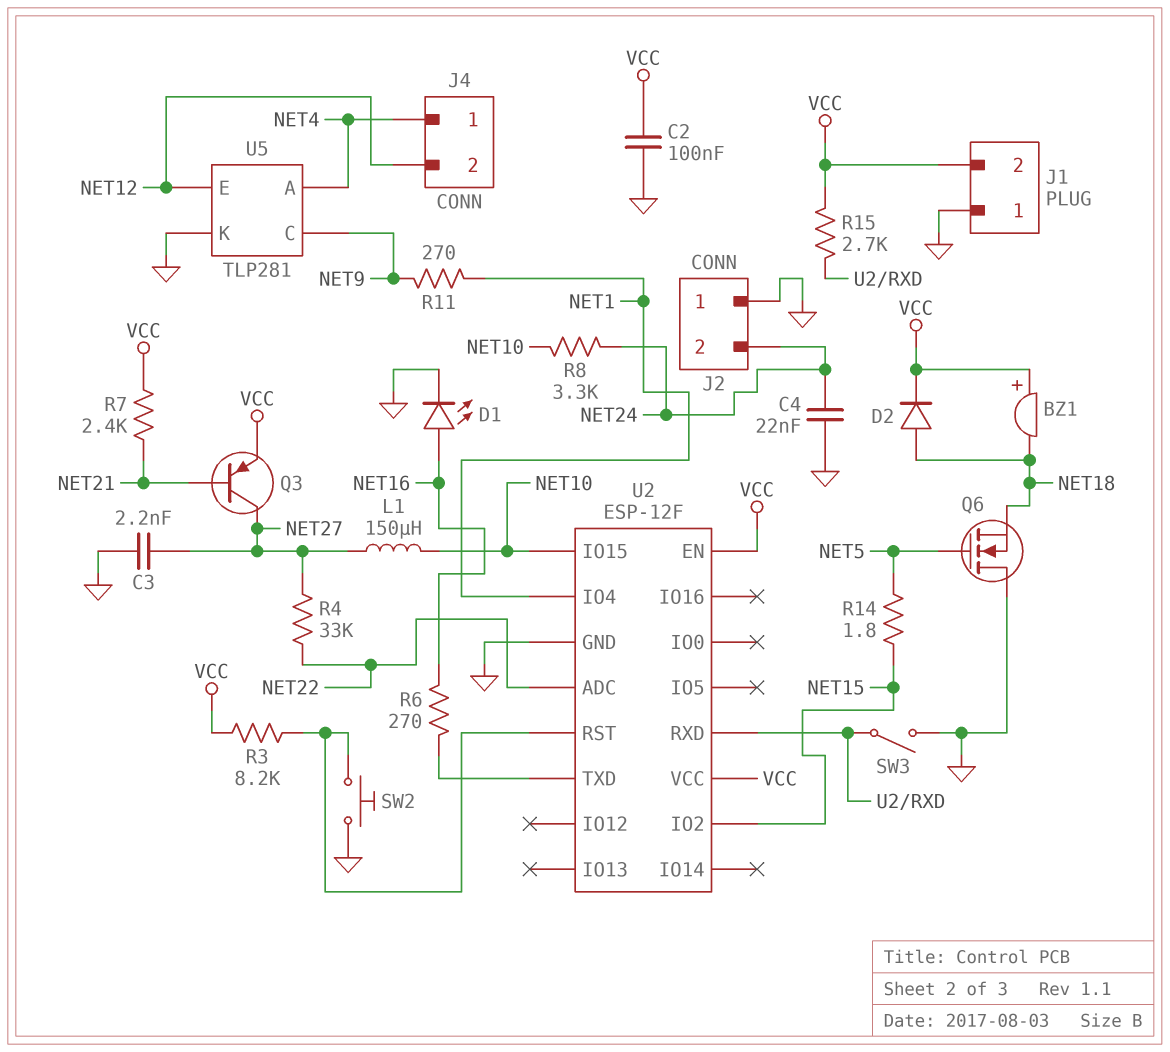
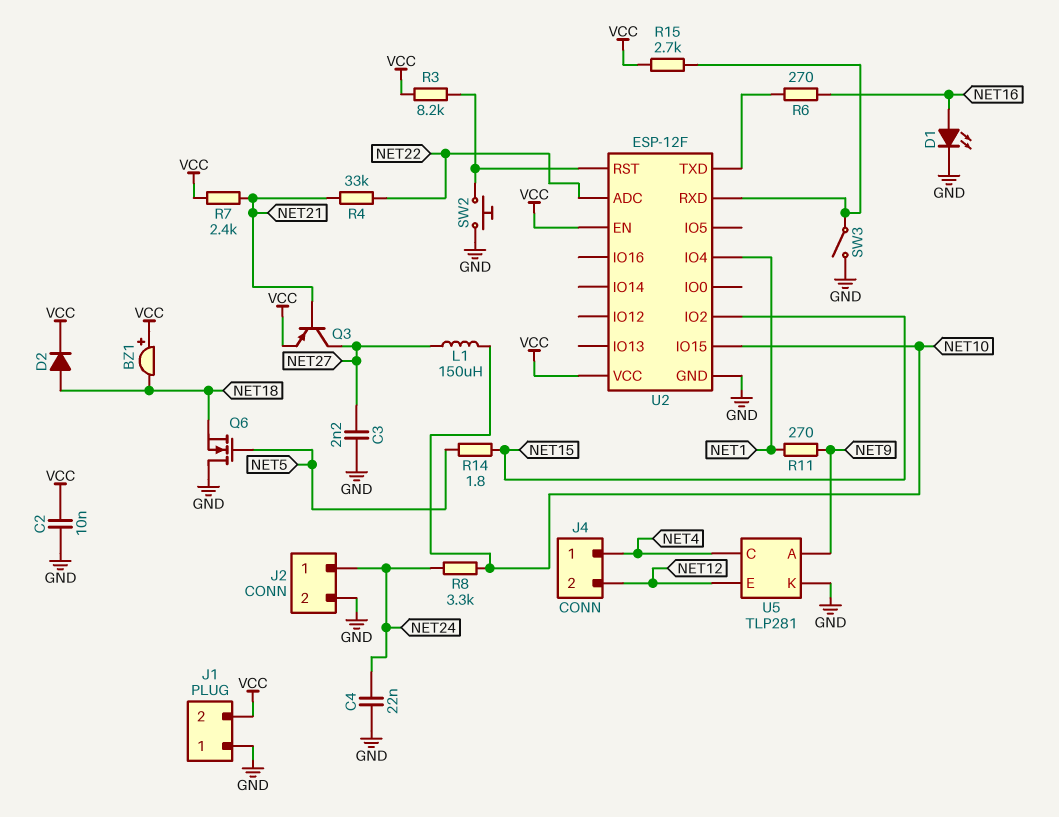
C2: 100nF (GND, VCC) -> 10nF (GND, VCC)
J2 pin 1: GND -> NET24
J2 pin 2: NET24 -> GND
R4: 33k (NET22, NET27) -> 33k (NET21, NET22)
U5 pin A: NET4 -> NET9
U5 pin C: NET9 -> NET4

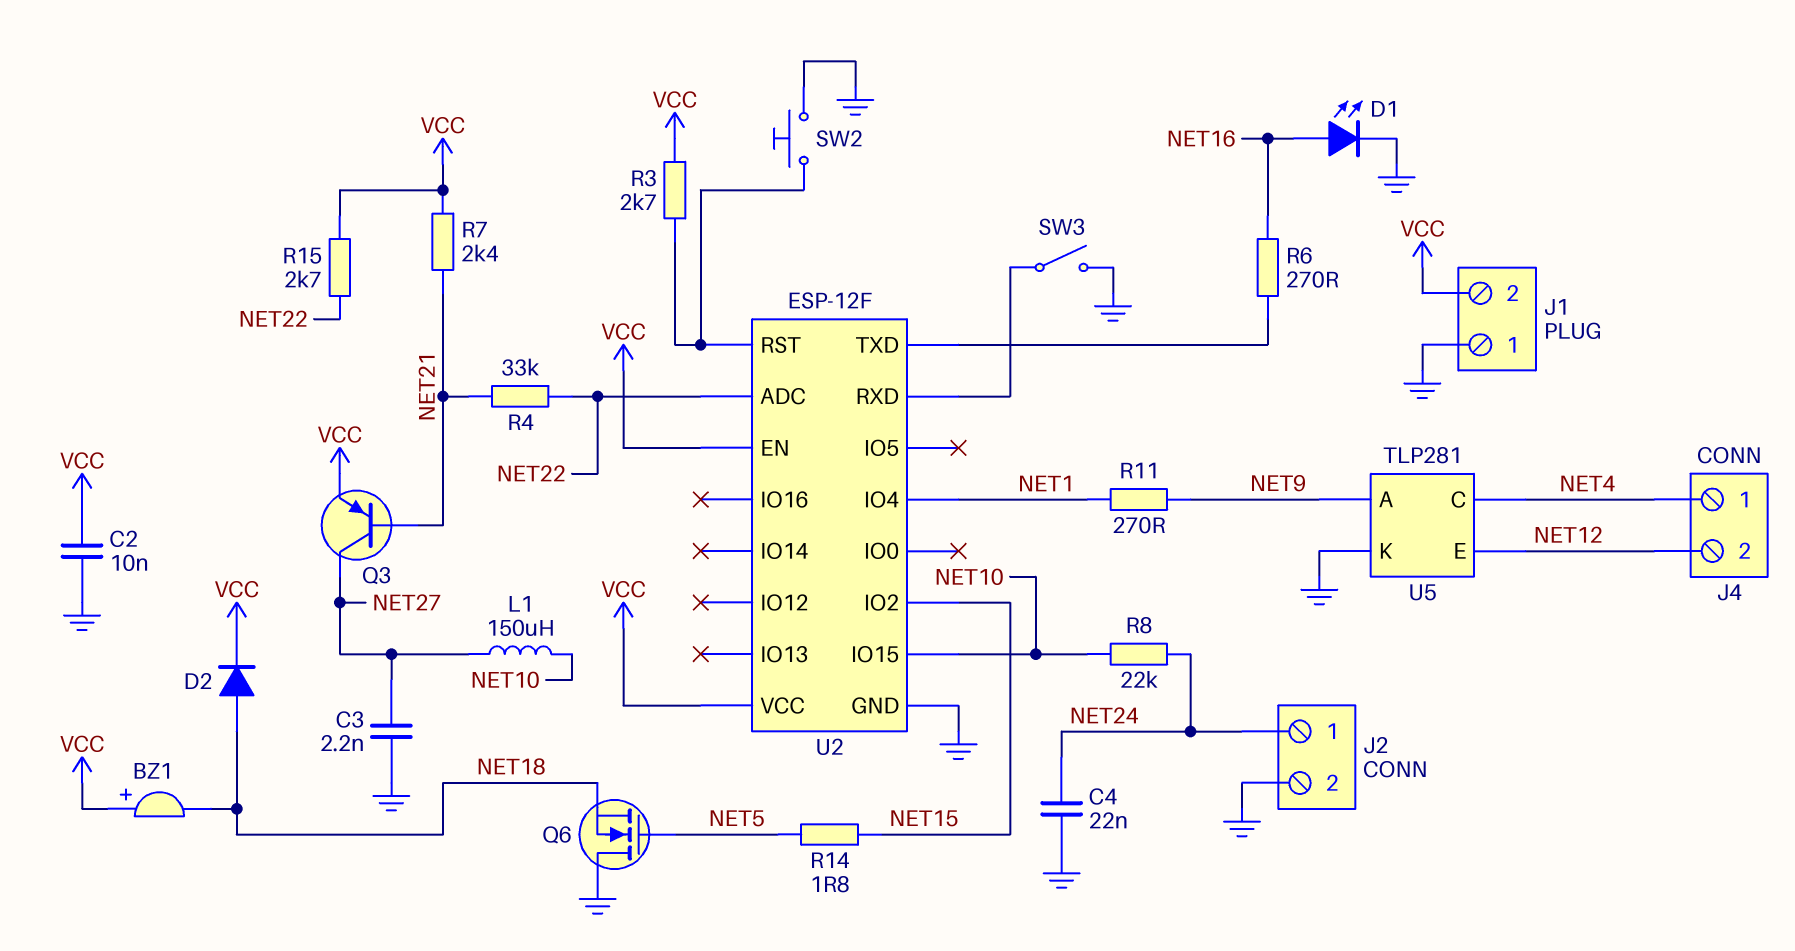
R3: 8.2k (U2/RST, VCC) -> 2.7k (U2/RST, VCC)
R8: 3.3k (NET10, NET24) -> 22k (NET10, NET24)
R15: 2.7k (U2/RXD, VCC) -> 2.7k (NET22, VCC)

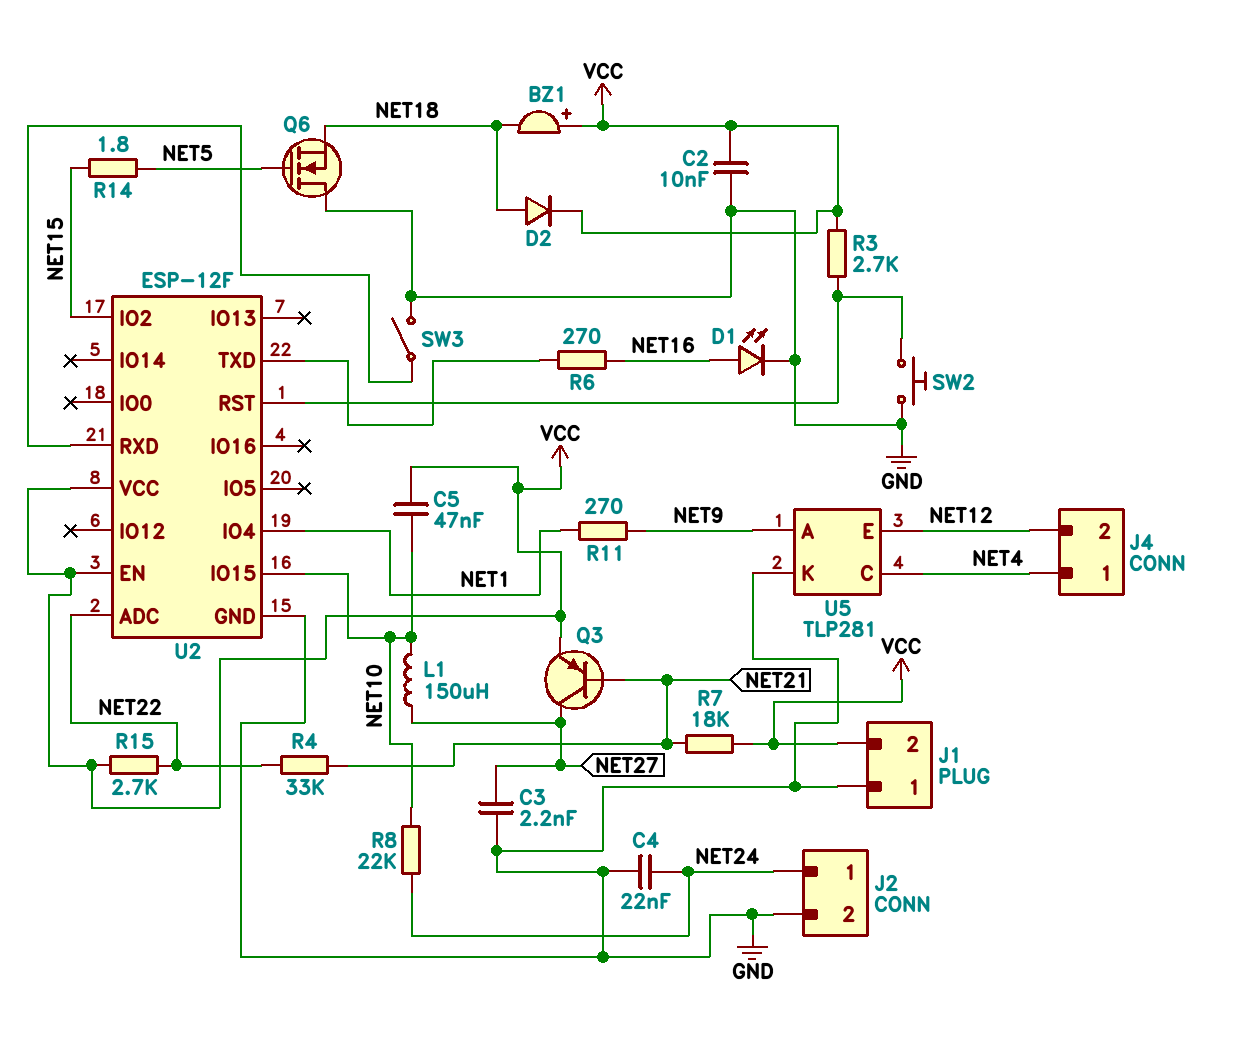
C5: none -> 47nF (NET10, VCC)
R7: 2.4k (NET21, VCC) -> 18k (NET21, VCC)

